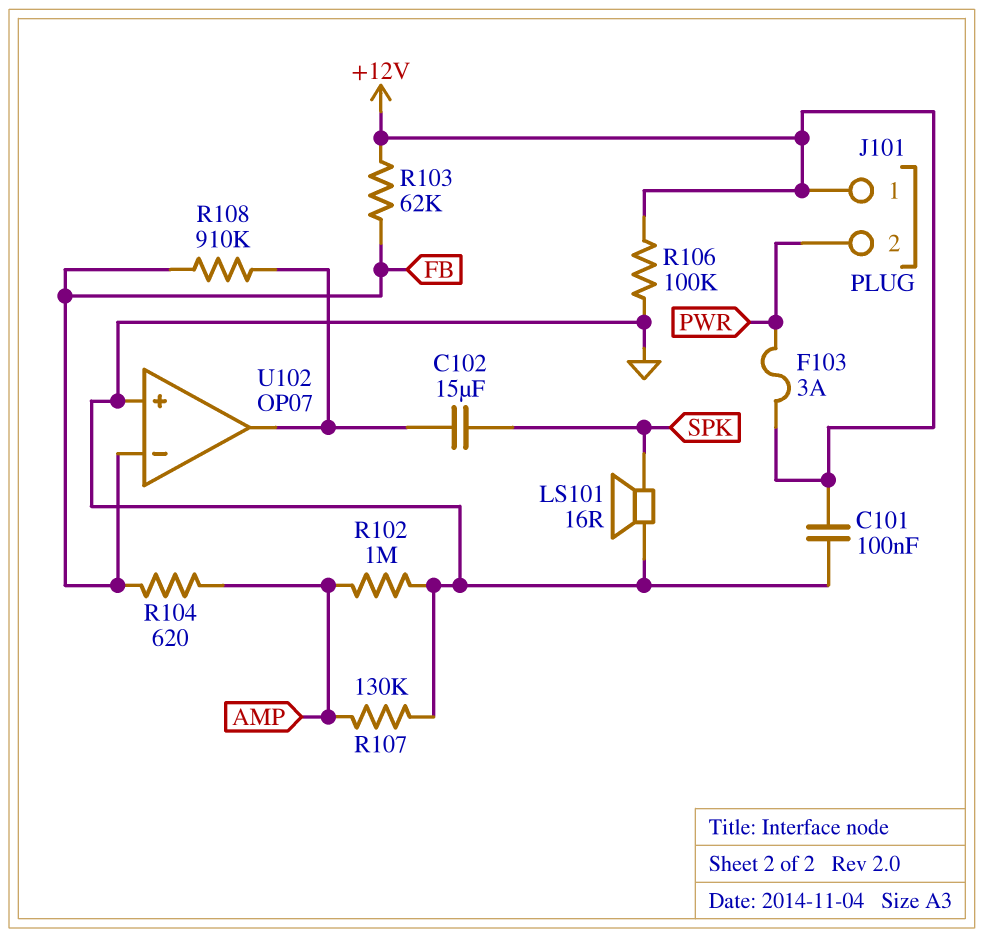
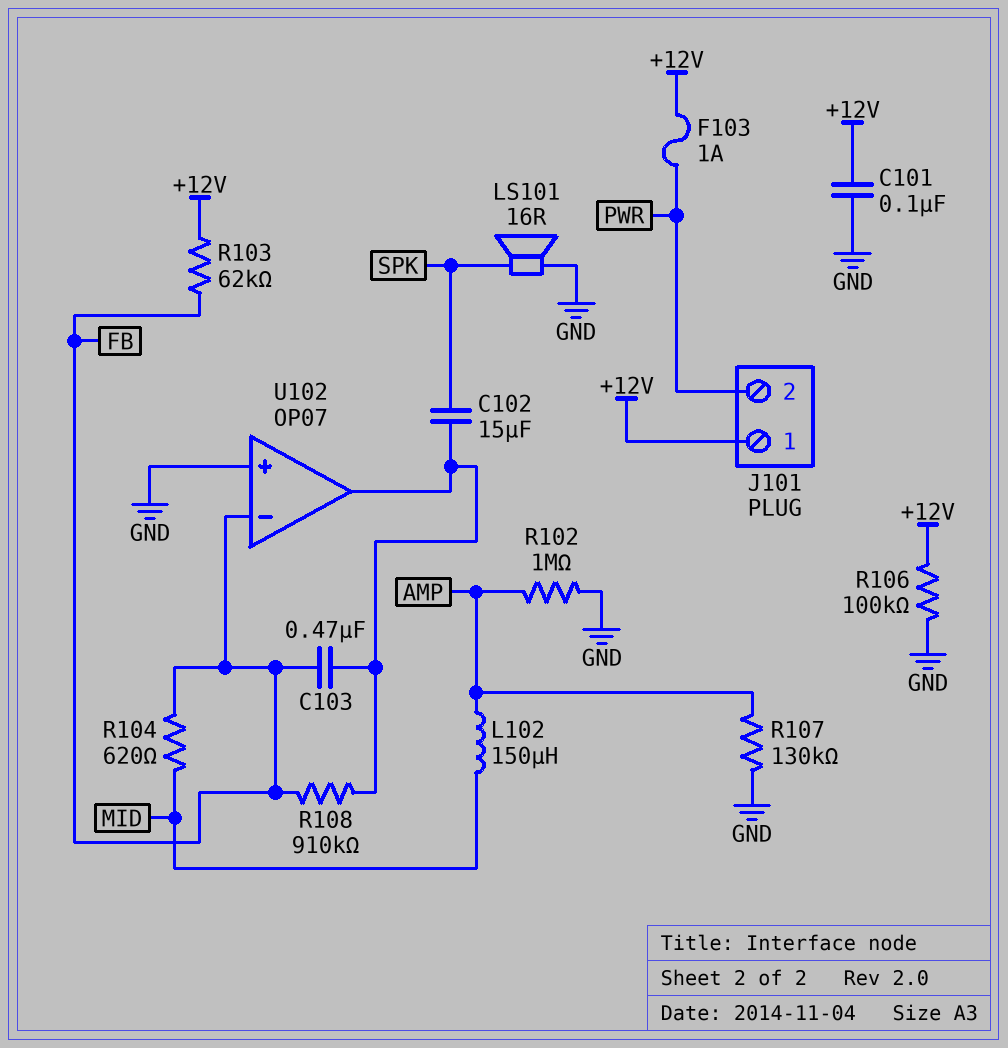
C103: none -> 470nF (FB, U102/out)
F103: 3A (+12V, PWR) -> 1A (+12V, PWR)
L102: none -> 150uH (AMP, MID)
R104: 620 (AMP, FB) -> 620 (FB, MID)

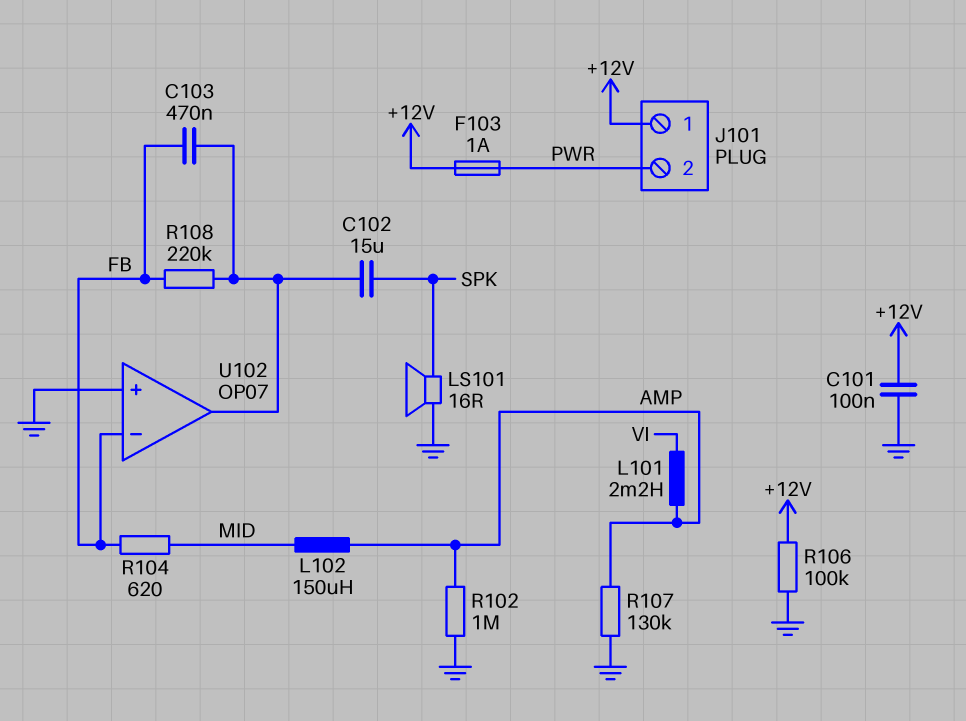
L101: none -> 2.2mH (AMP, VI)
R103: 62k (+12V, FB) -> none
R108: 910k (FB, U102/out) -> 220k (FB, U102/out)

